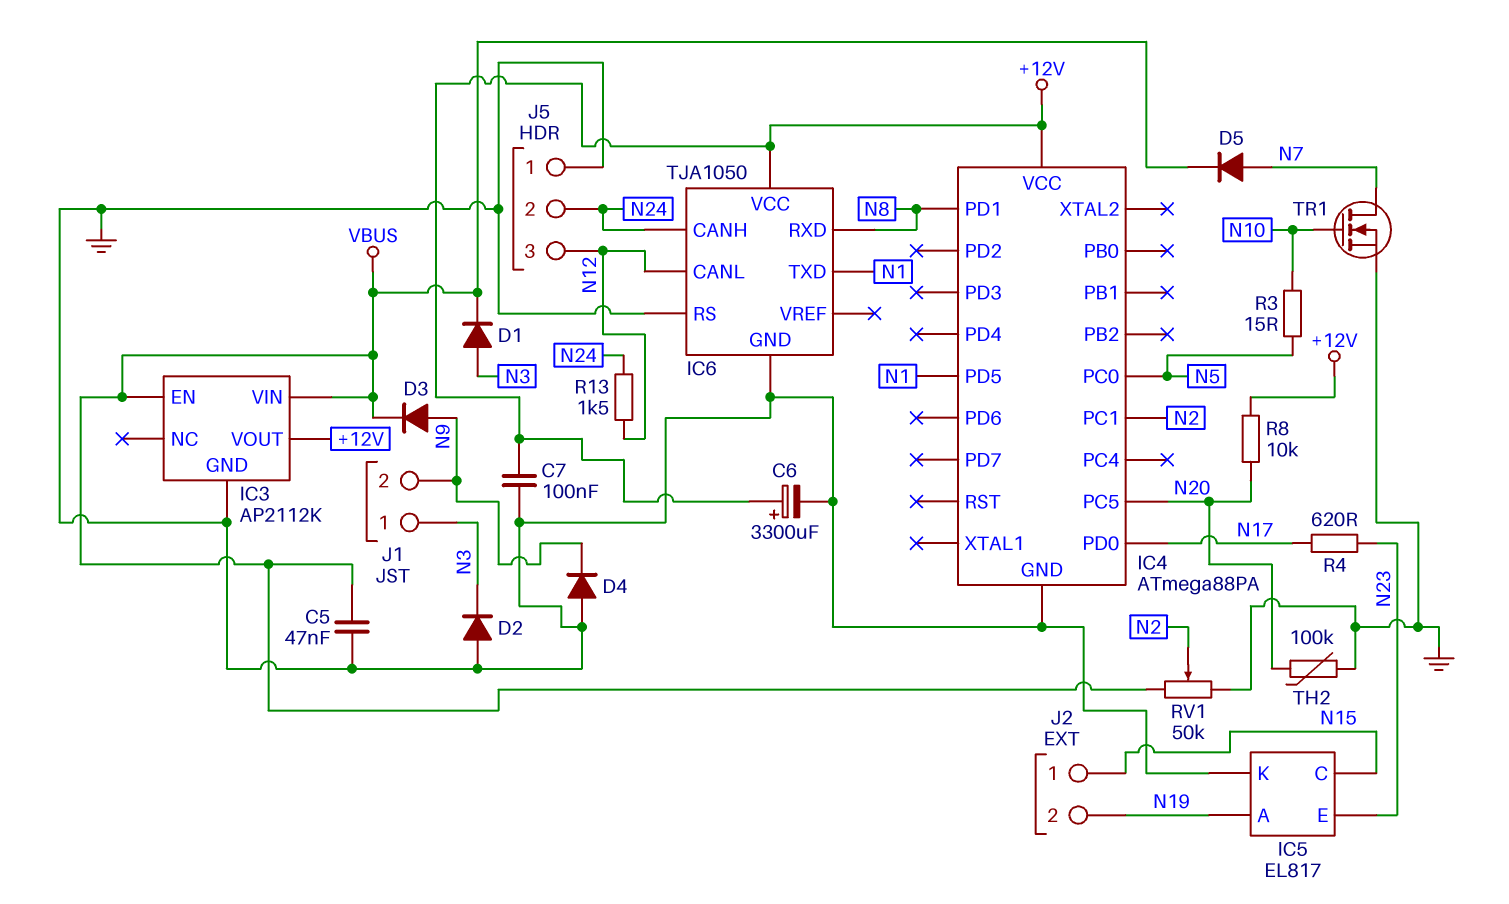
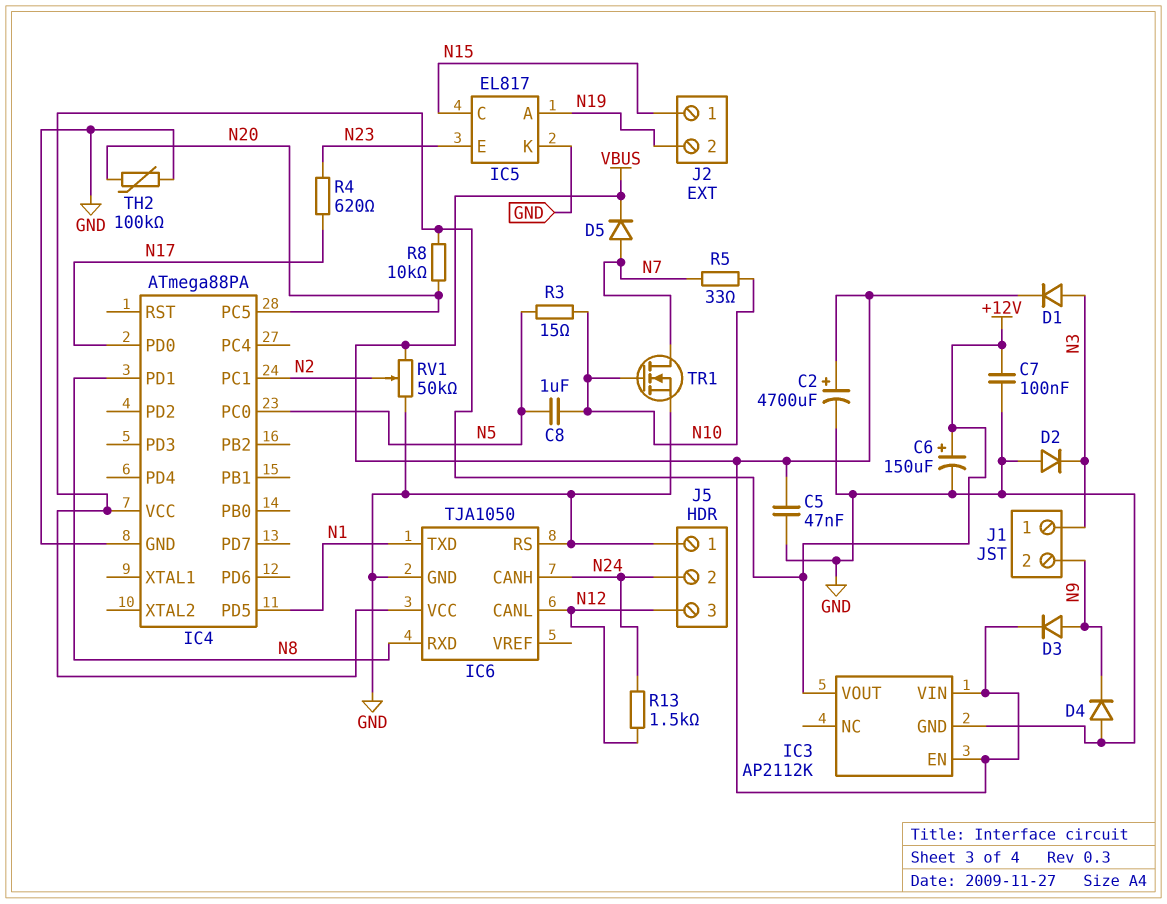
C2: none -> 4700uF (plus VBUS, minus GND)
C6: 3300uF (plus +12V, minus GND) -> 150uF (plus +12V, minus GND)
C8: none -> 1uF (N5, N10)
R5: none -> 33 (N7, N10)

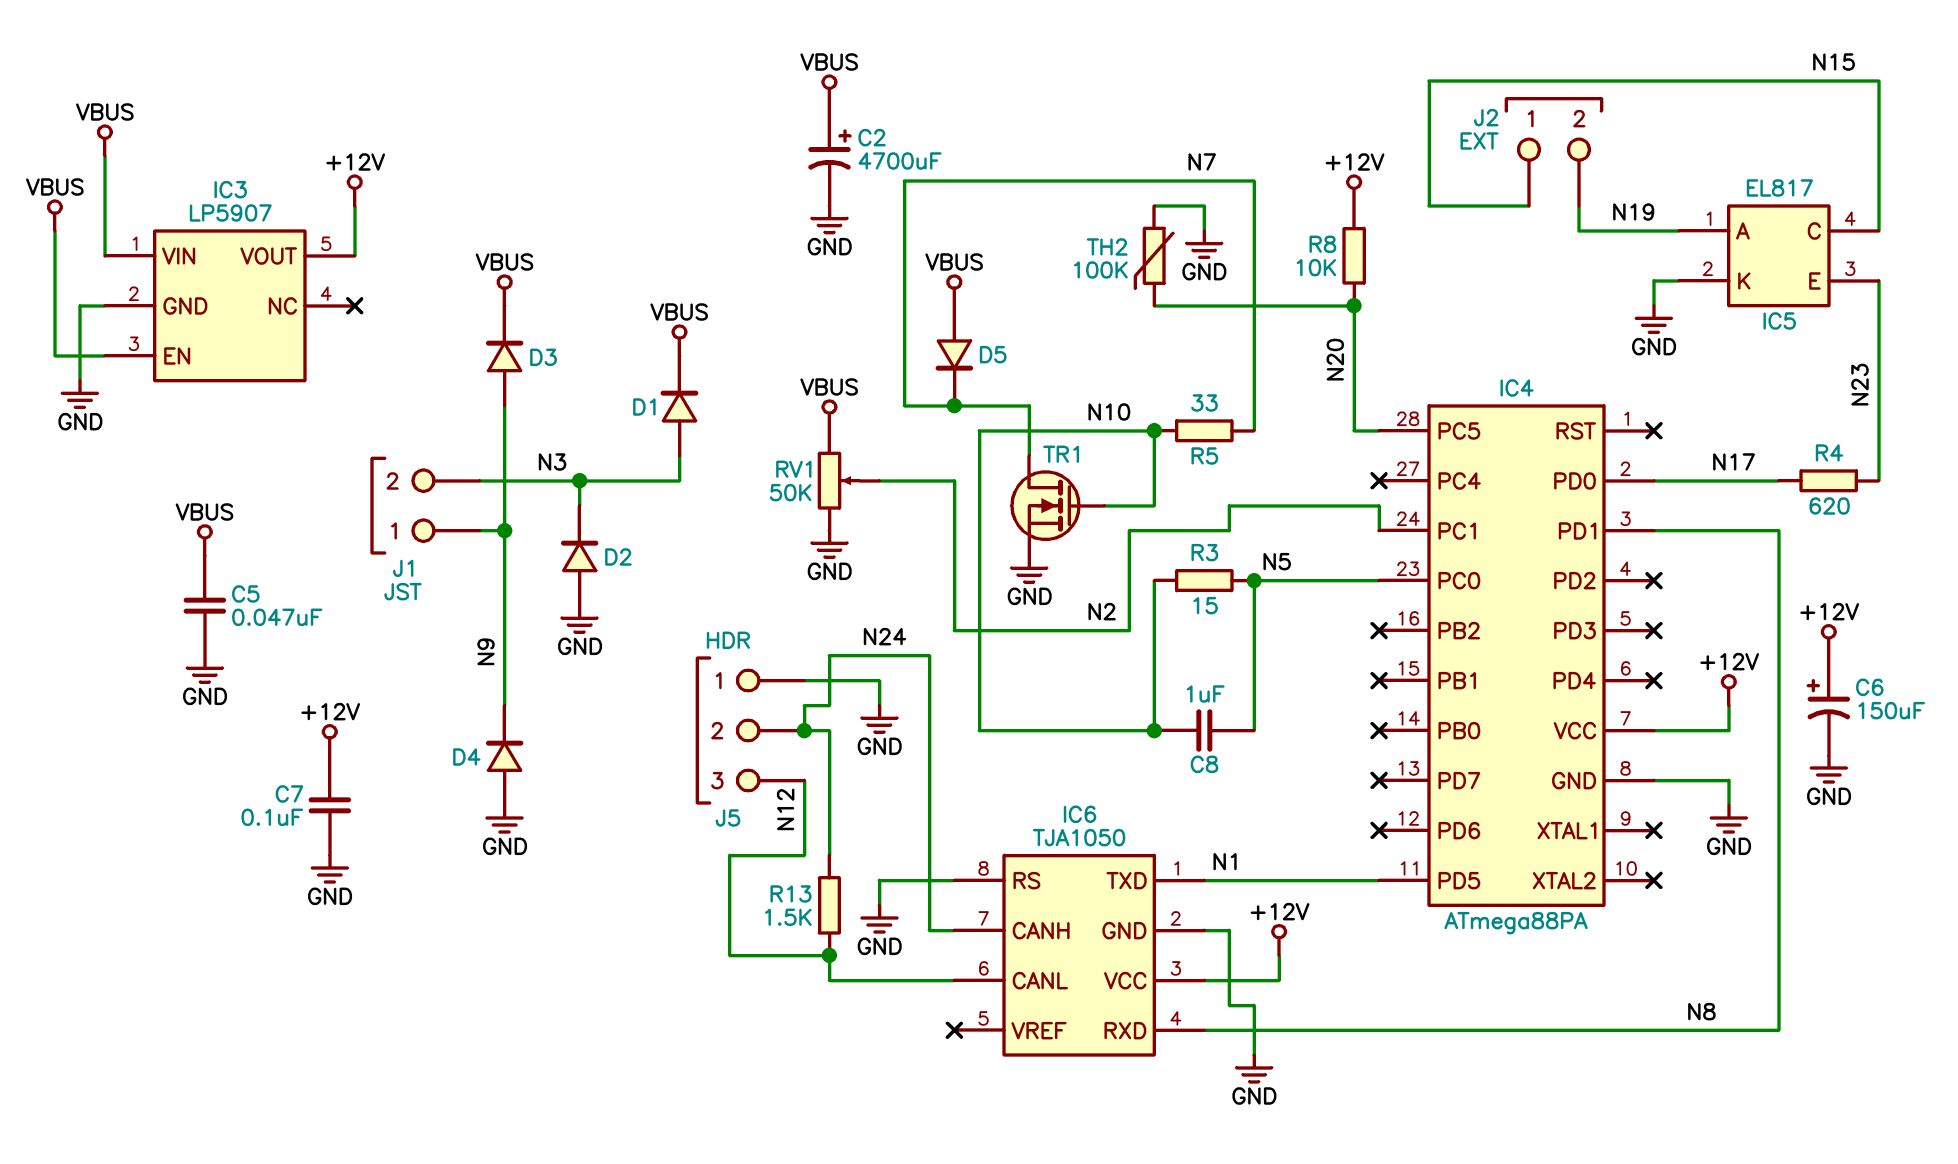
D5: diode (A N7, K VBUS) -> diode (A VBUS, K N7)
IC3: AP2112K -> LP5907
J1 pin 1: N3 -> N9
J1 pin 2: N9 -> N3

